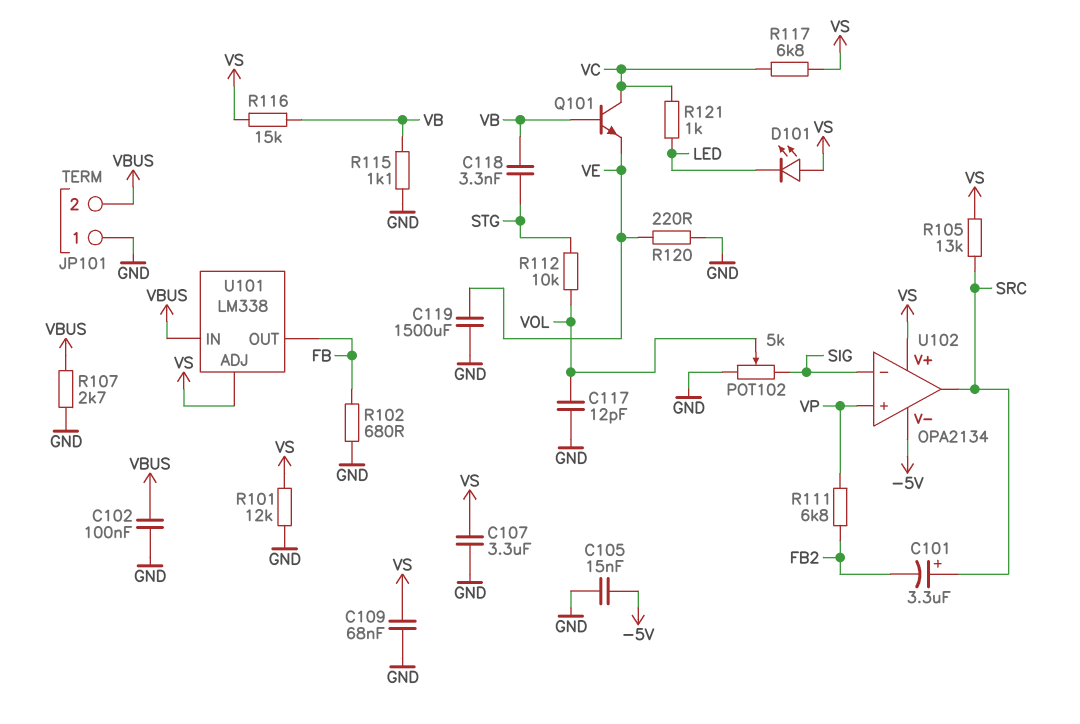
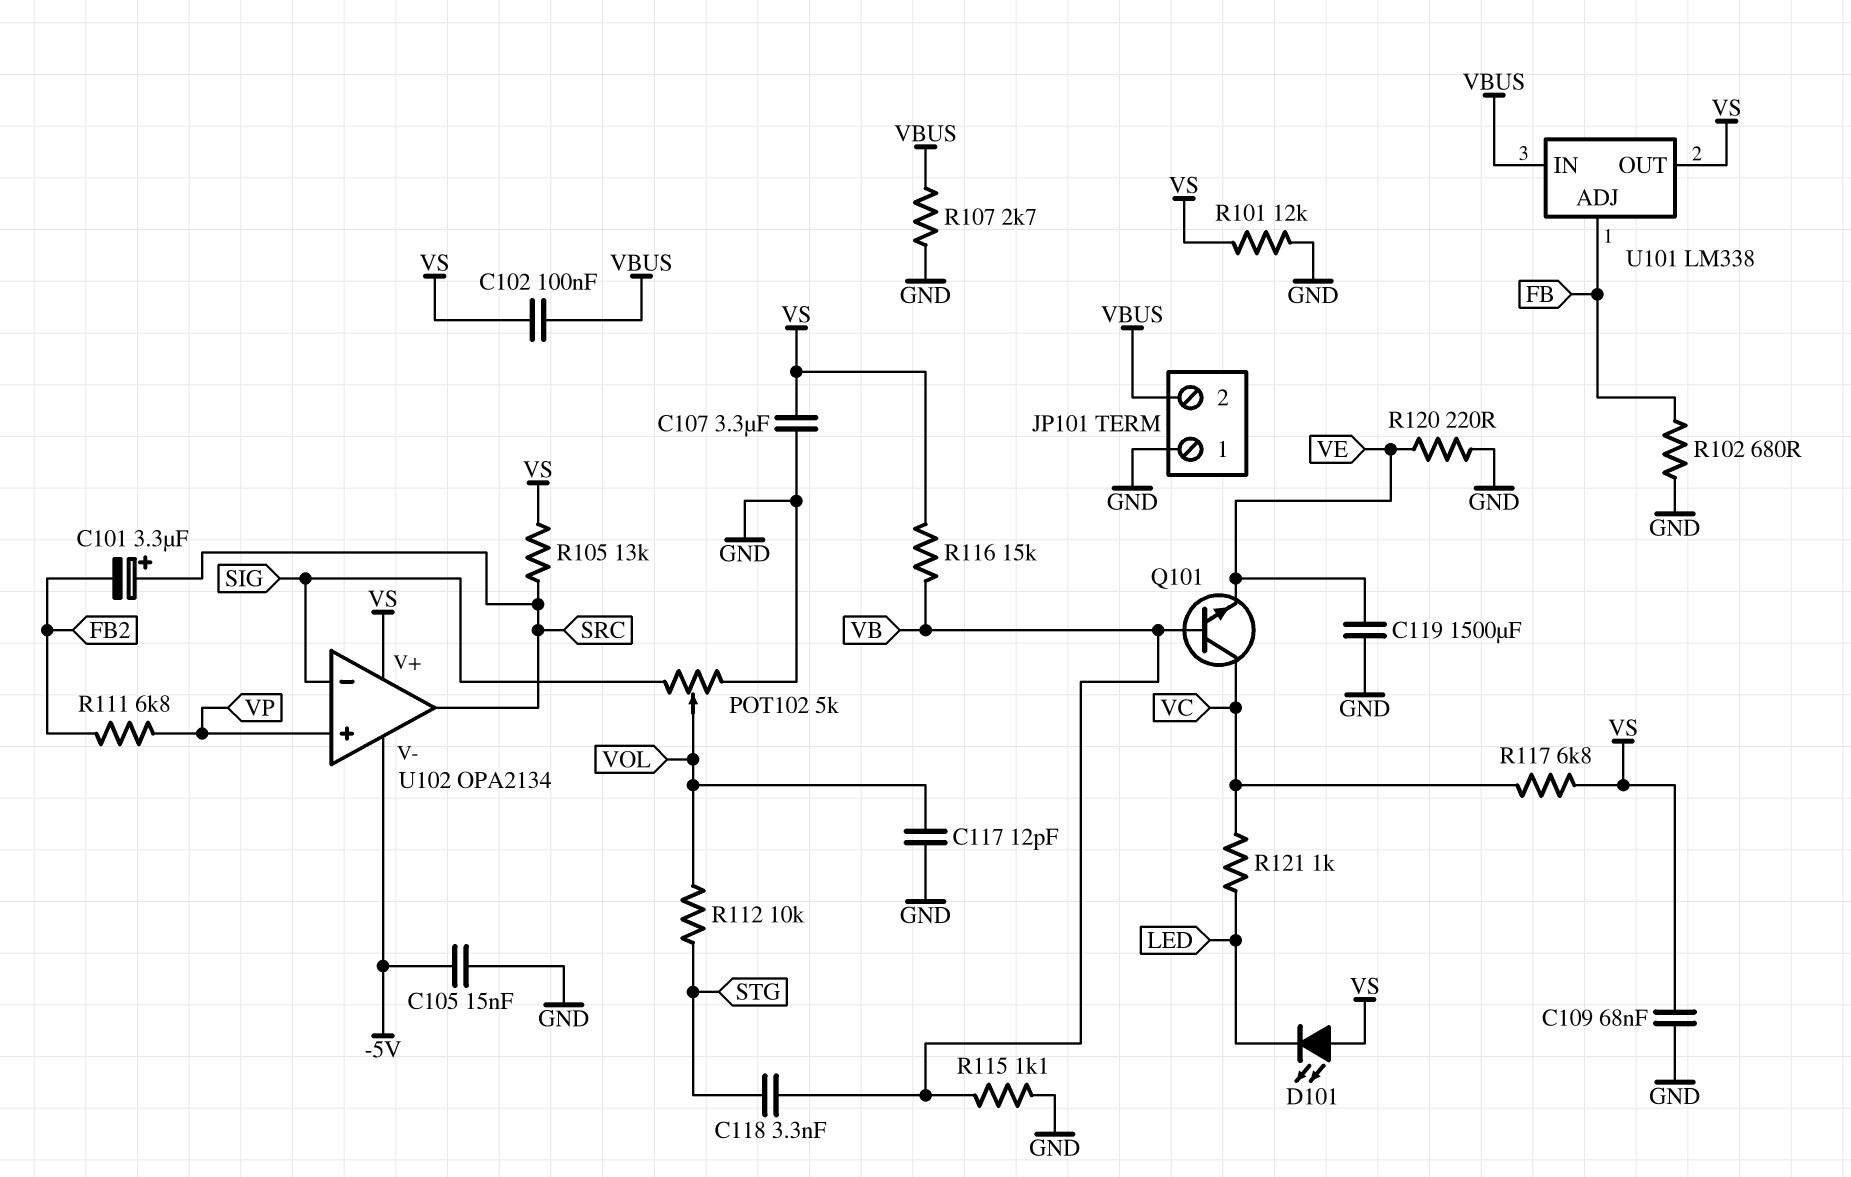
C102: 100nF (GND, VBUS) -> 100nF (VBUS, VS)
U101 pin ADJ: VS -> FB
U101 pin OUT: FB -> VS

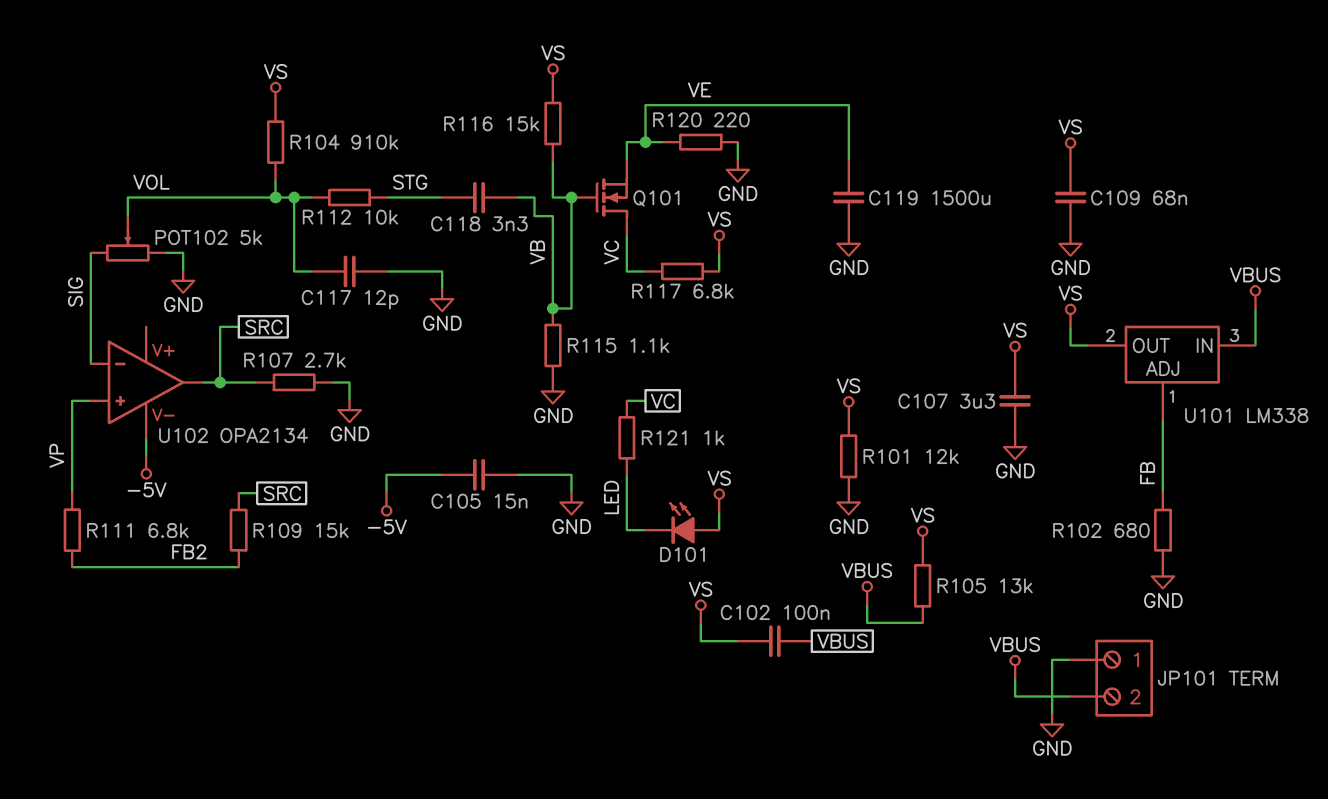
C101: 3.3uF (plus SRC, minus FB2) -> none
Q101: NPN (B VB, C VC, E VE) -> NMOS (G VB, D VC, S VE)
R104: none -> 910k (VOL, VS)
R105: 13k (SRC, VS) -> 13k (VBUS, VS)
R107: 2.7k (GND, VBUS) -> 2.7k (GND, SRC)
R109: none -> 15k (FB2, SRC)
U102 pin V+: VS -> none

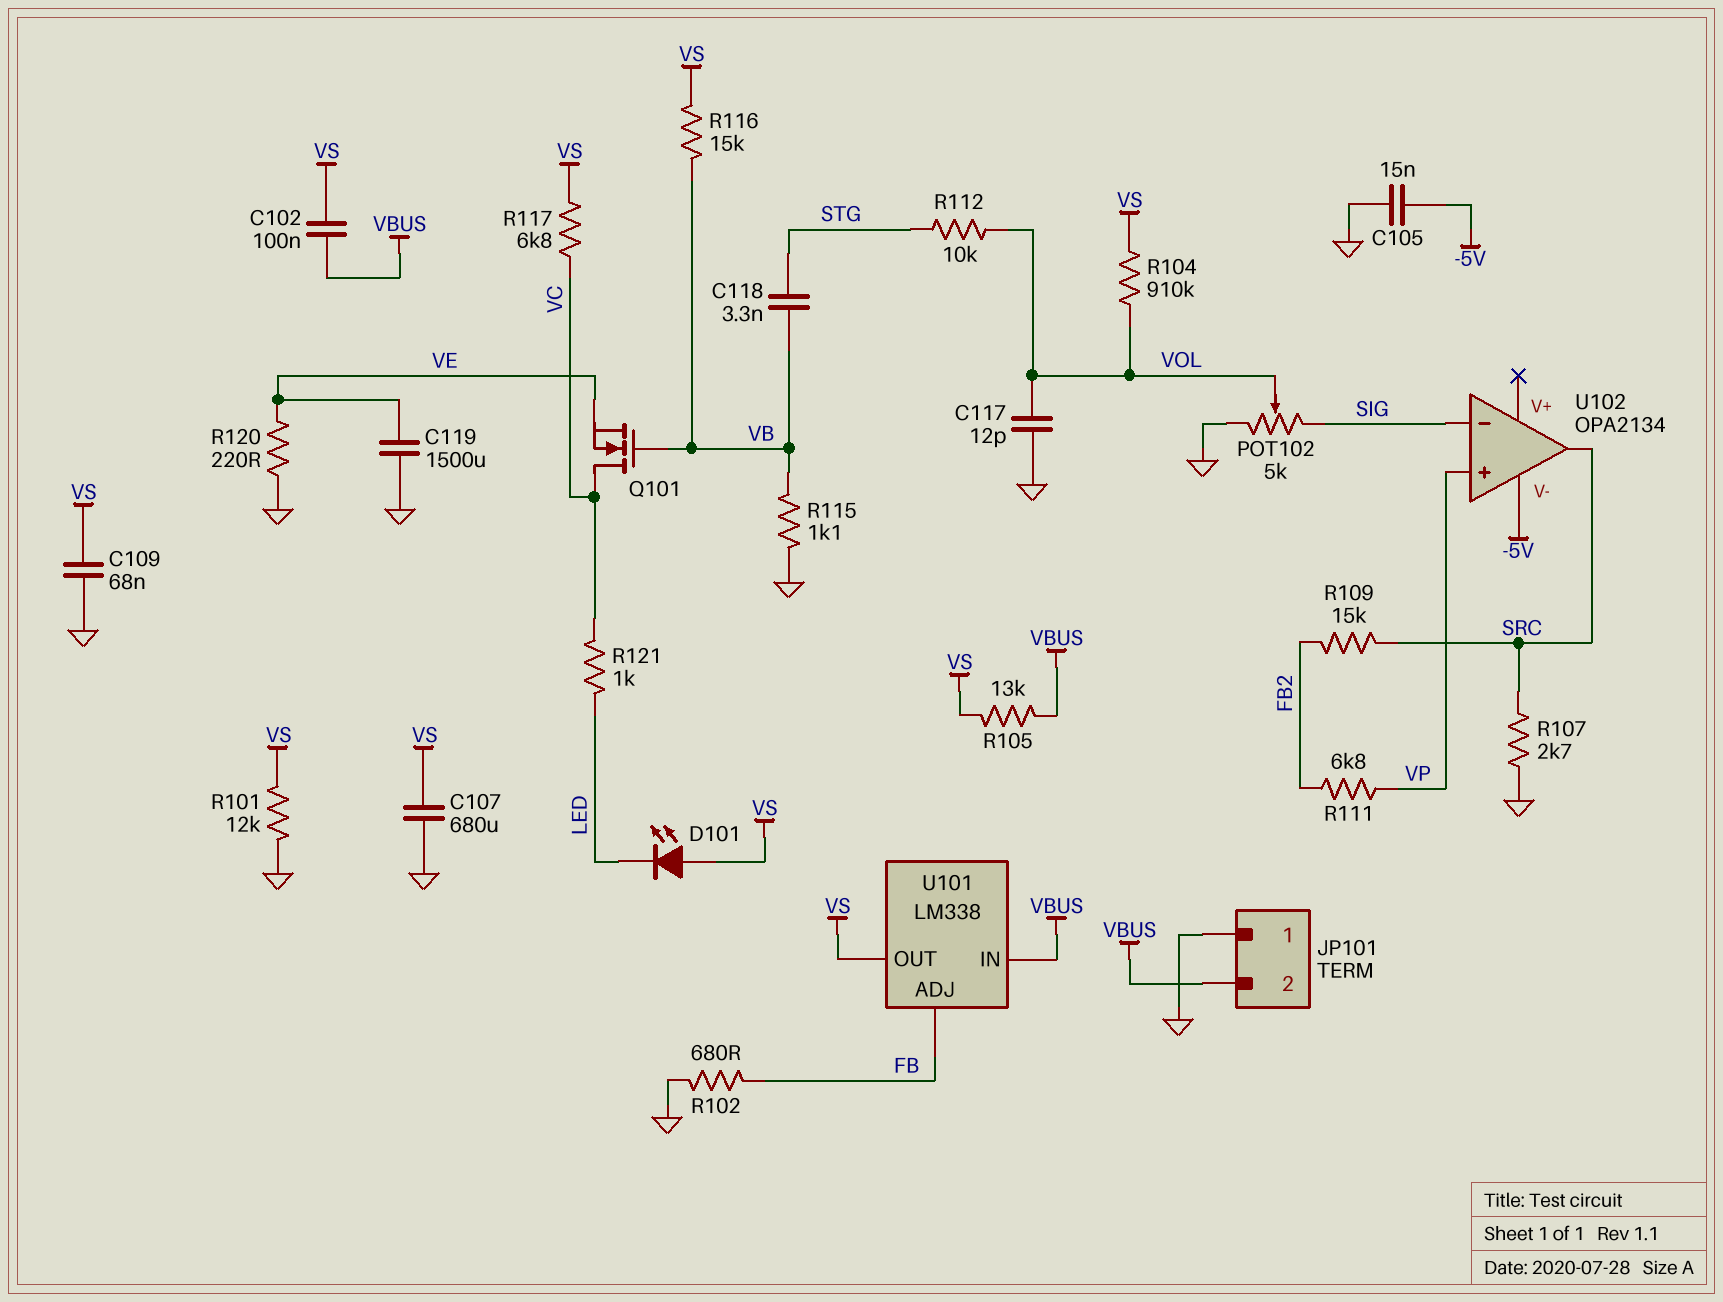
C107: 3.3uF (GND, VS) -> 680uF (GND, VS)

